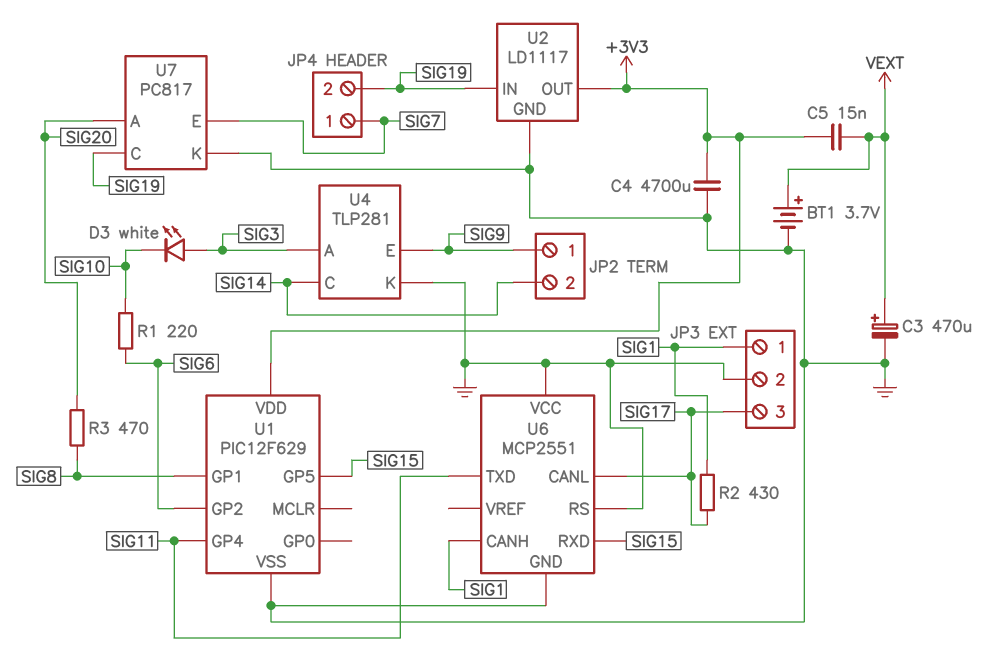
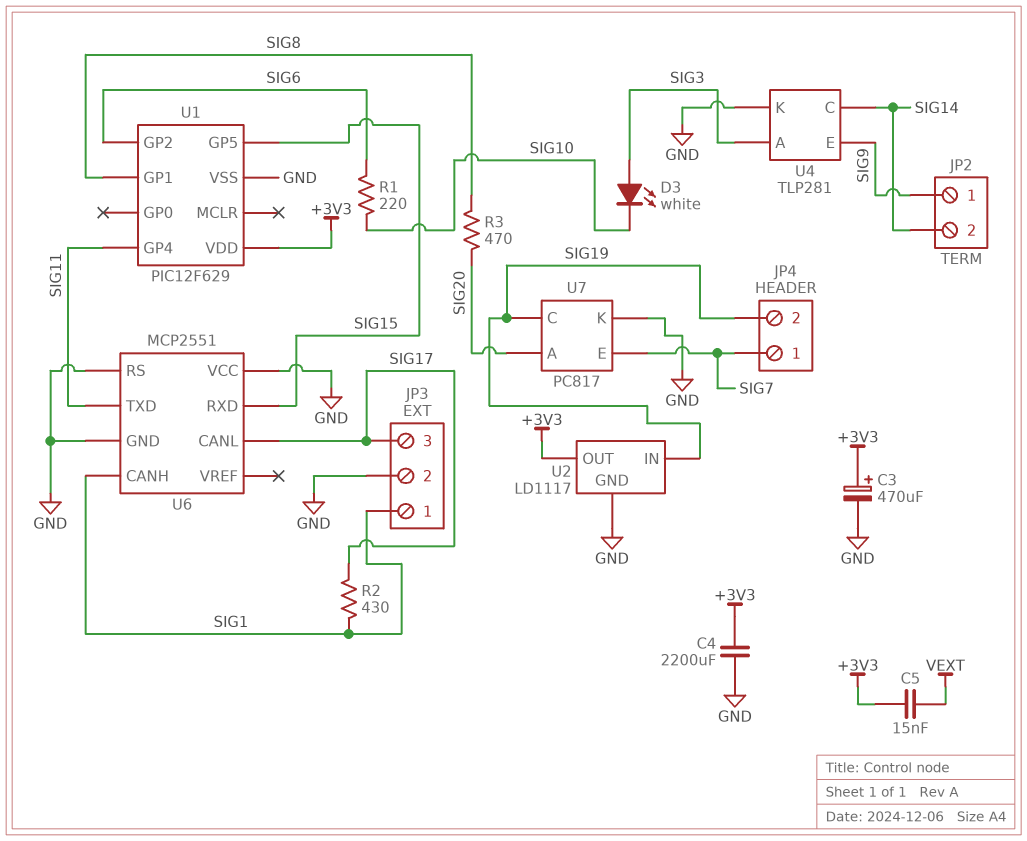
BT1: 3.7V (plus VEXT, minus GND) -> none
C3: 470uF (plus VEXT, minus GND) -> 470uF (plus +3V3, minus GND)
C4: 4700uF (+3V3, GND) -> 2200uF (+3V3, GND)

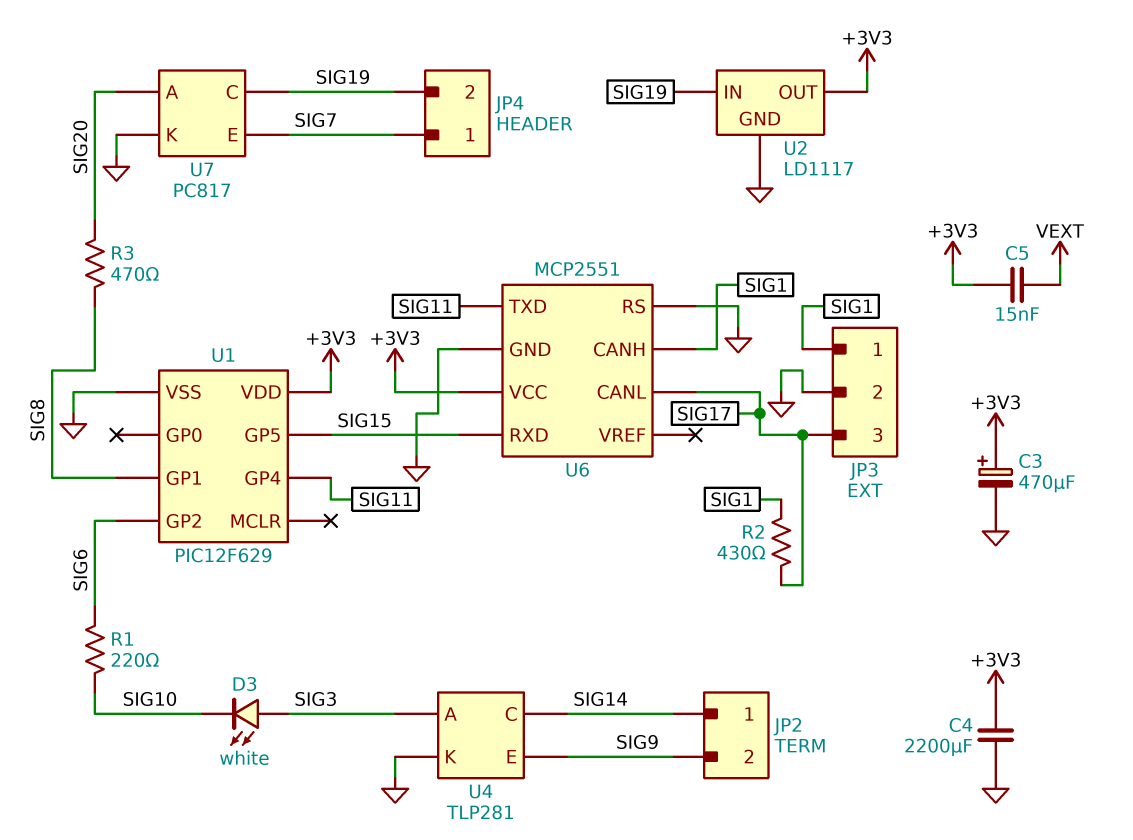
JP2 pin 1: SIG9 -> SIG14
JP2 pin 2: SIG14 -> SIG9
U6 pin VCC: GND -> +3V3

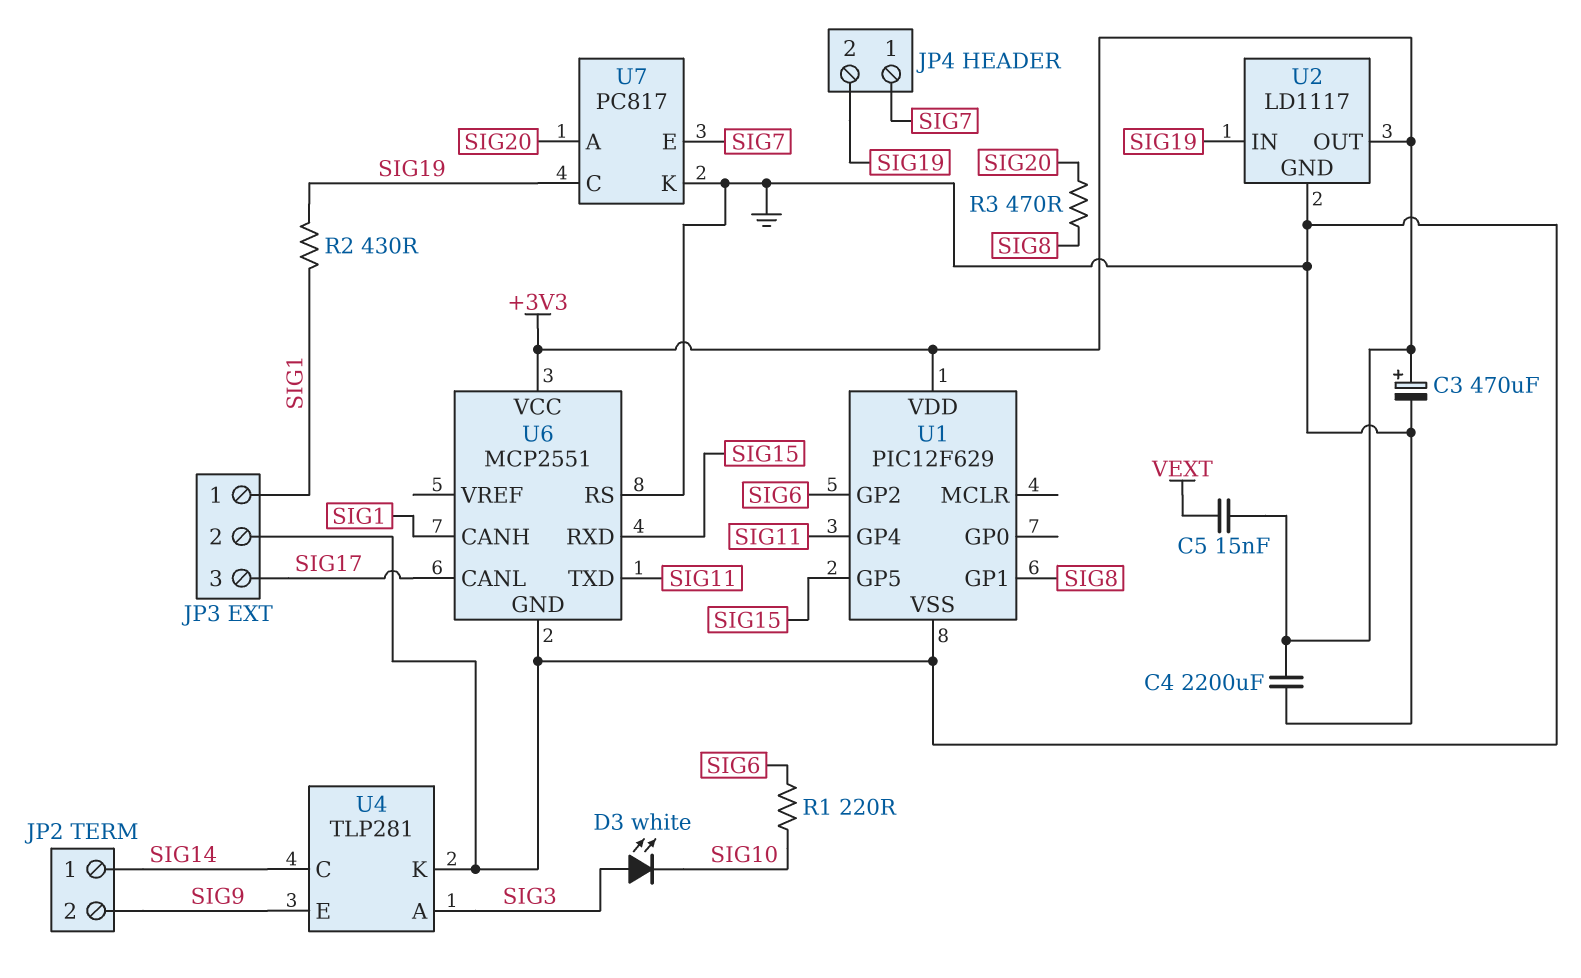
R2: 430 (SIG1, SIG17) -> 430 (SIG1, SIG19)

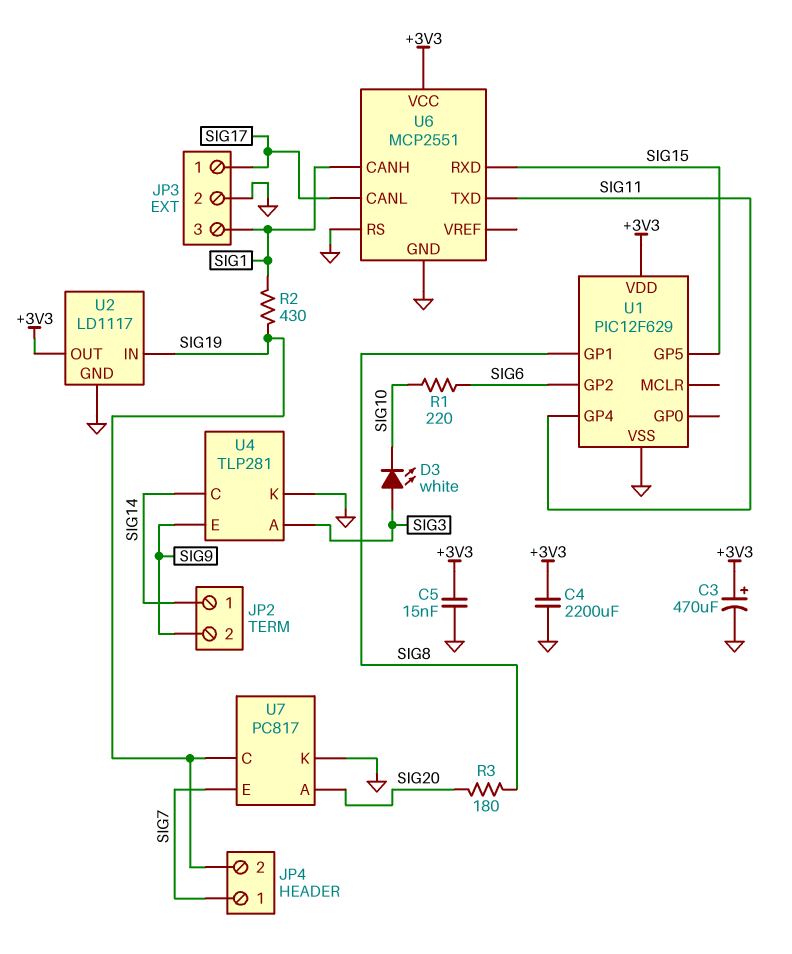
C5: 15nF (+3V3, VEXT) -> 15nF (+3V3, GND)
JP3 pin 1: SIG1 -> SIG17
JP3 pin 3: SIG17 -> SIG1
R3: 470 (SIG8, SIG20) -> 180 (SIG8, SIG20)

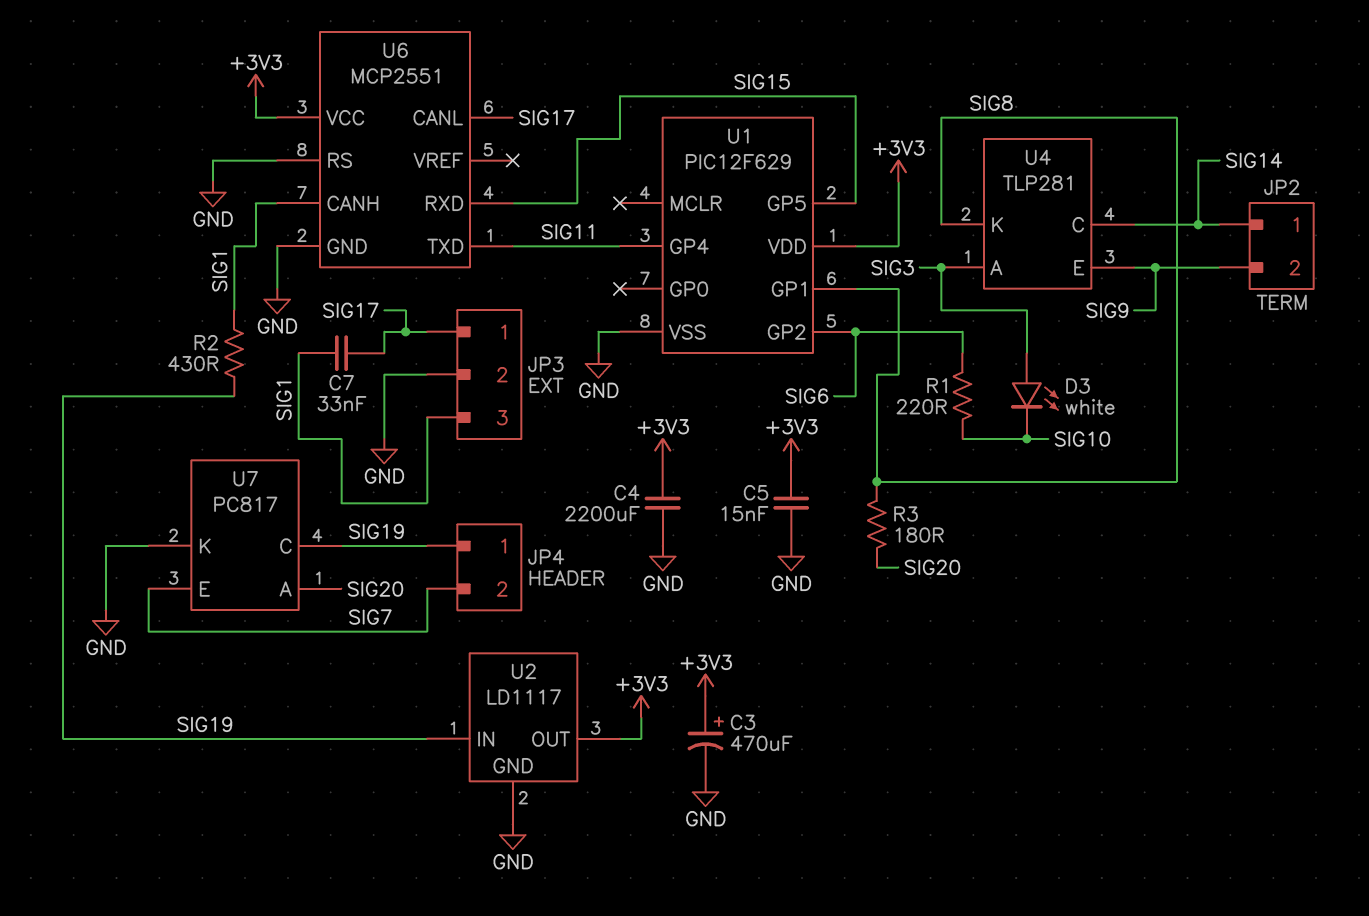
C7: none -> 33nF (SIG1, SIG17)
JP4 pin 1: SIG7 -> SIG19
JP4 pin 2: SIG19 -> SIG7
U4 pin K: GND -> SIG8

